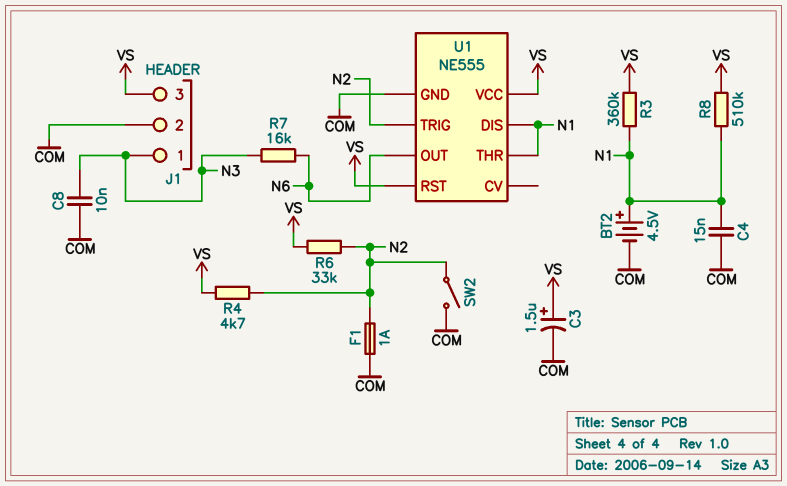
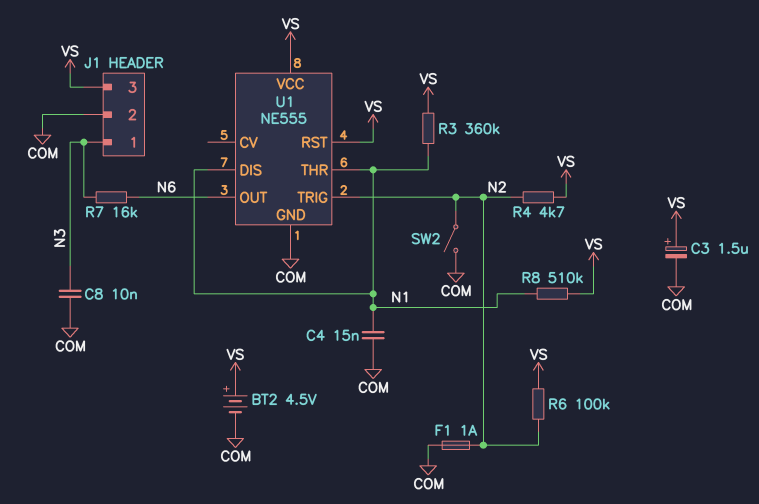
BT2: 4.5V (plus N1, minus COM) -> 4.5V (plus VS, minus COM)
R6: 33k (N2, VS) -> 100k (N2, VS)

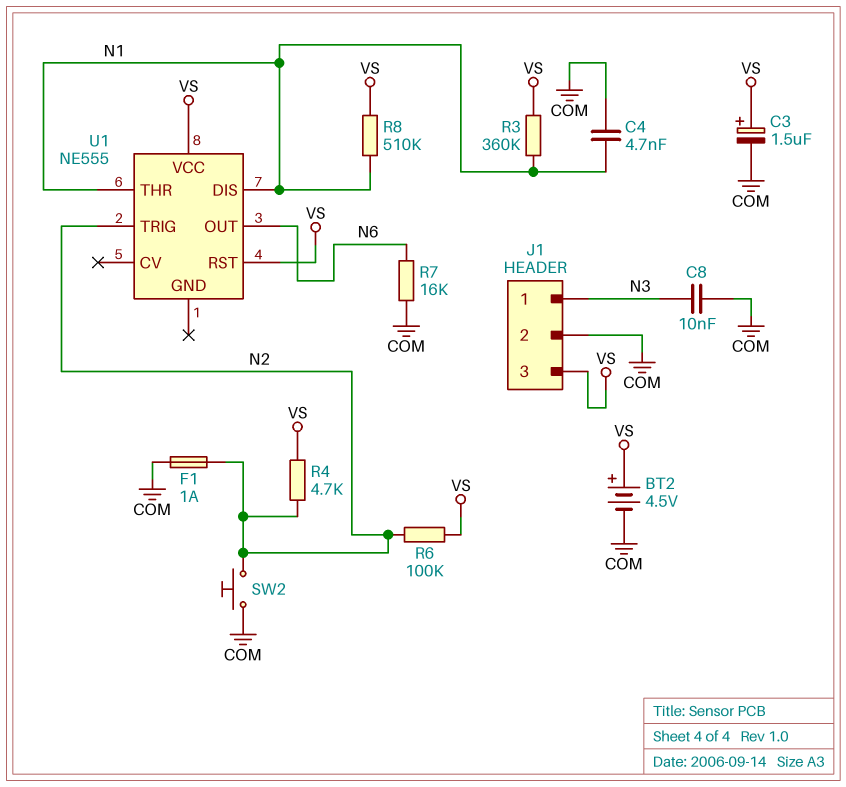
C4: 15nF (COM, N1) -> 4.7nF (COM, N1)
R7: 16k (N3, N6) -> 16k (COM, N6)
SW2: switch (COM, N2) -> button (COM, N2)
U1 pin GND: COM -> none

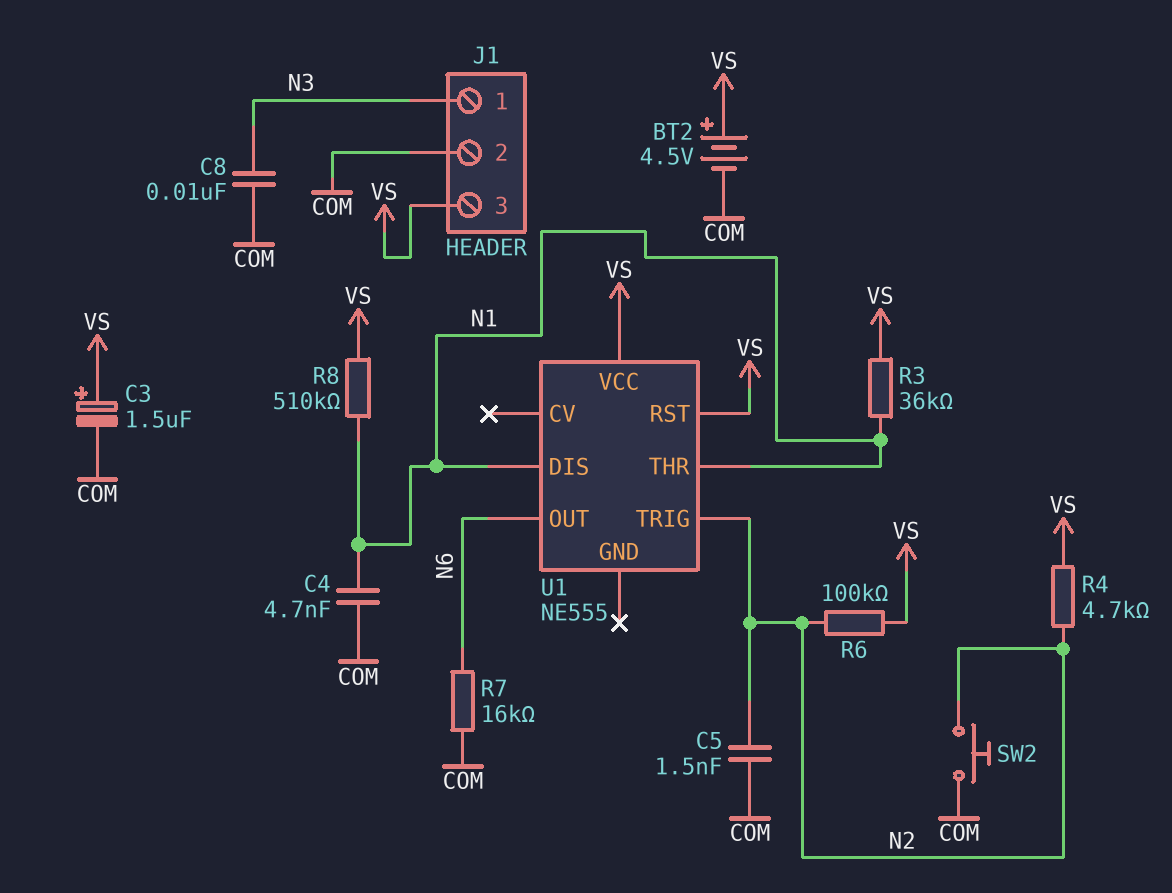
C5: none -> 1.5nF (COM, N2)
F1: 1A (COM, N2) -> none
R3: 360k (N1, VS) -> 36k (N1, VS)

